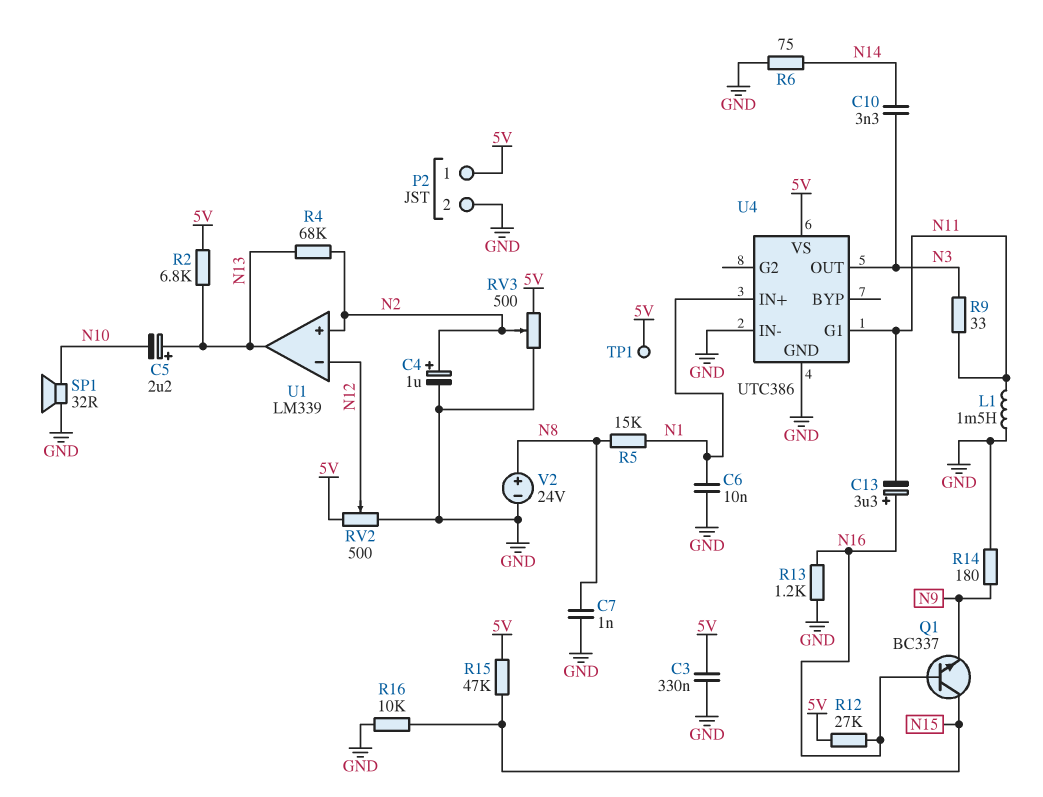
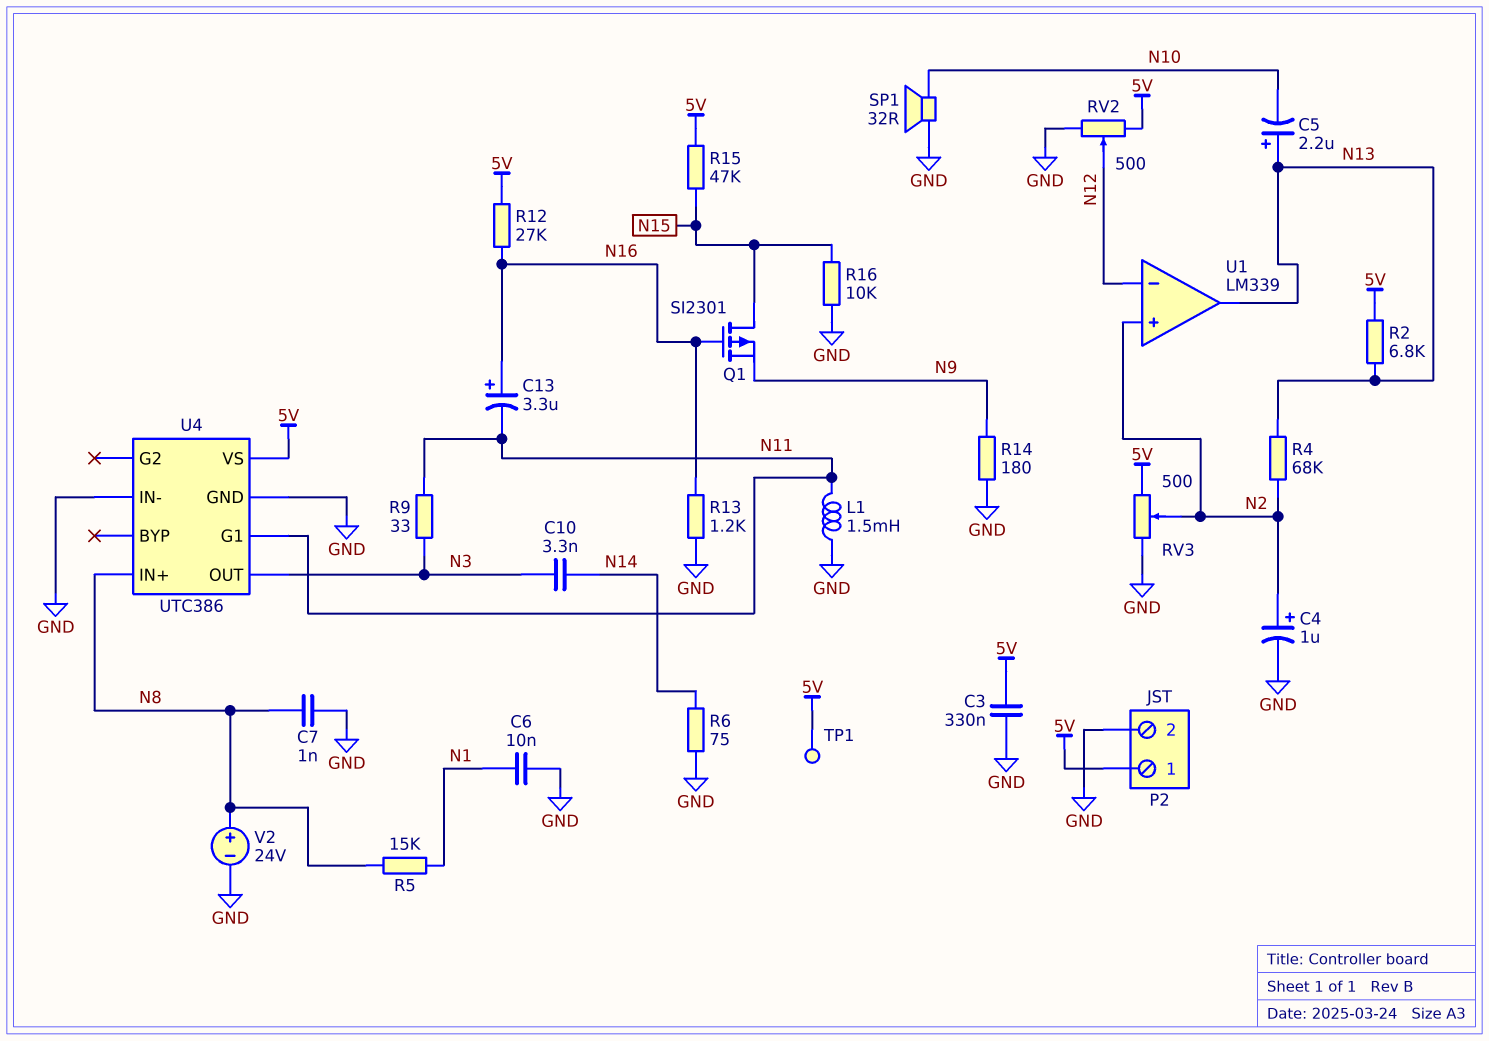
Q1: NPN BC337 (B N16, C N15, E N9) -> PMOS SI2301 (G N16, D N15, S N9)
U4 pin IN+: N1 -> N8

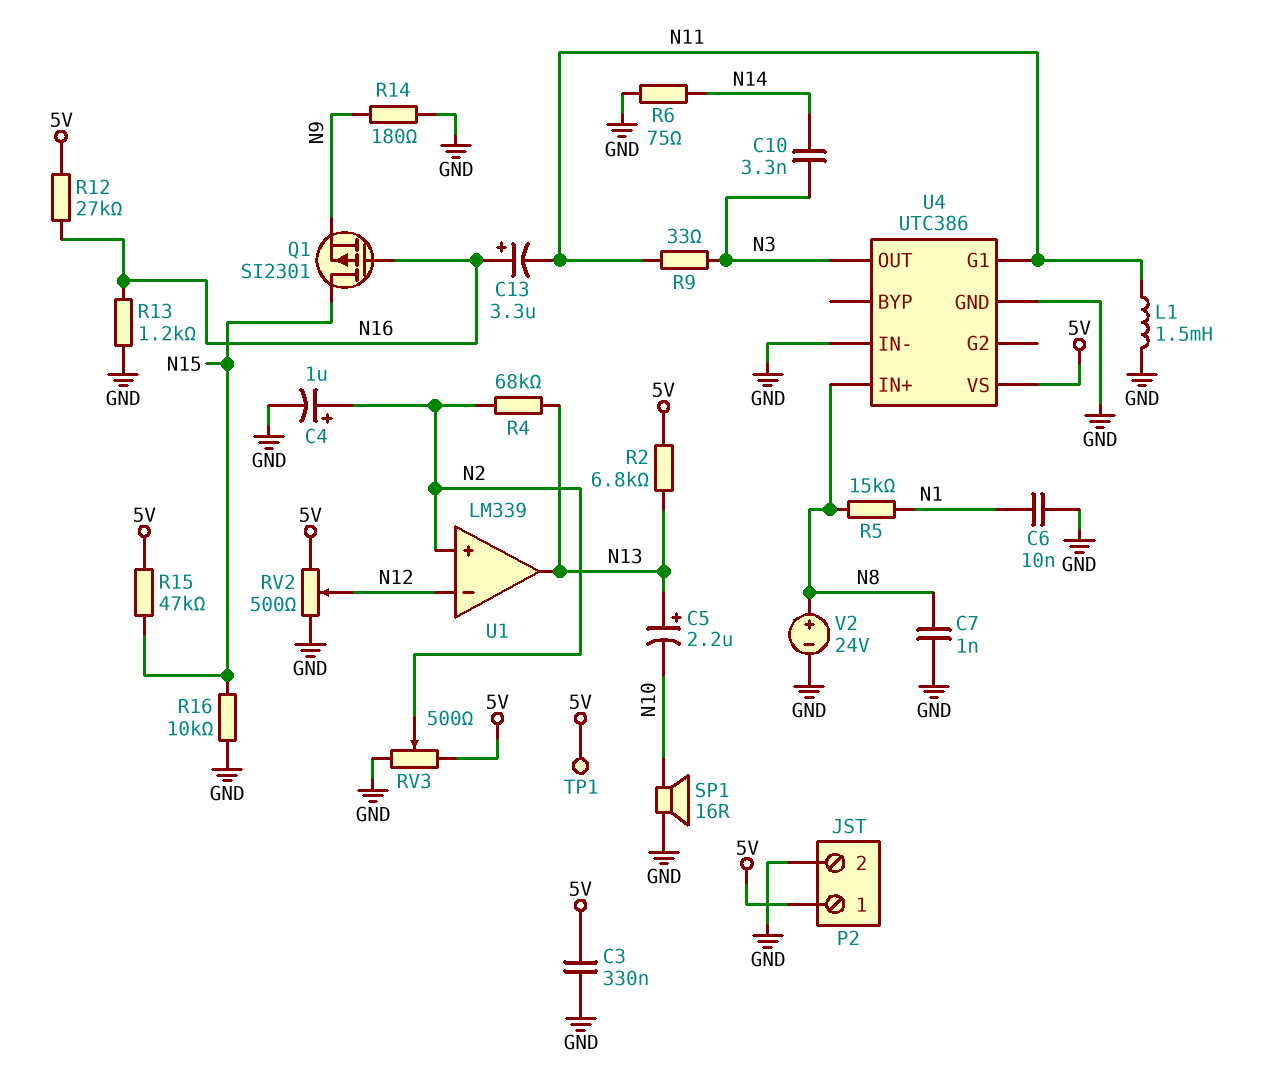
SP1: speaker 32R (GND, N10) -> speaker 16R (GND, N10)

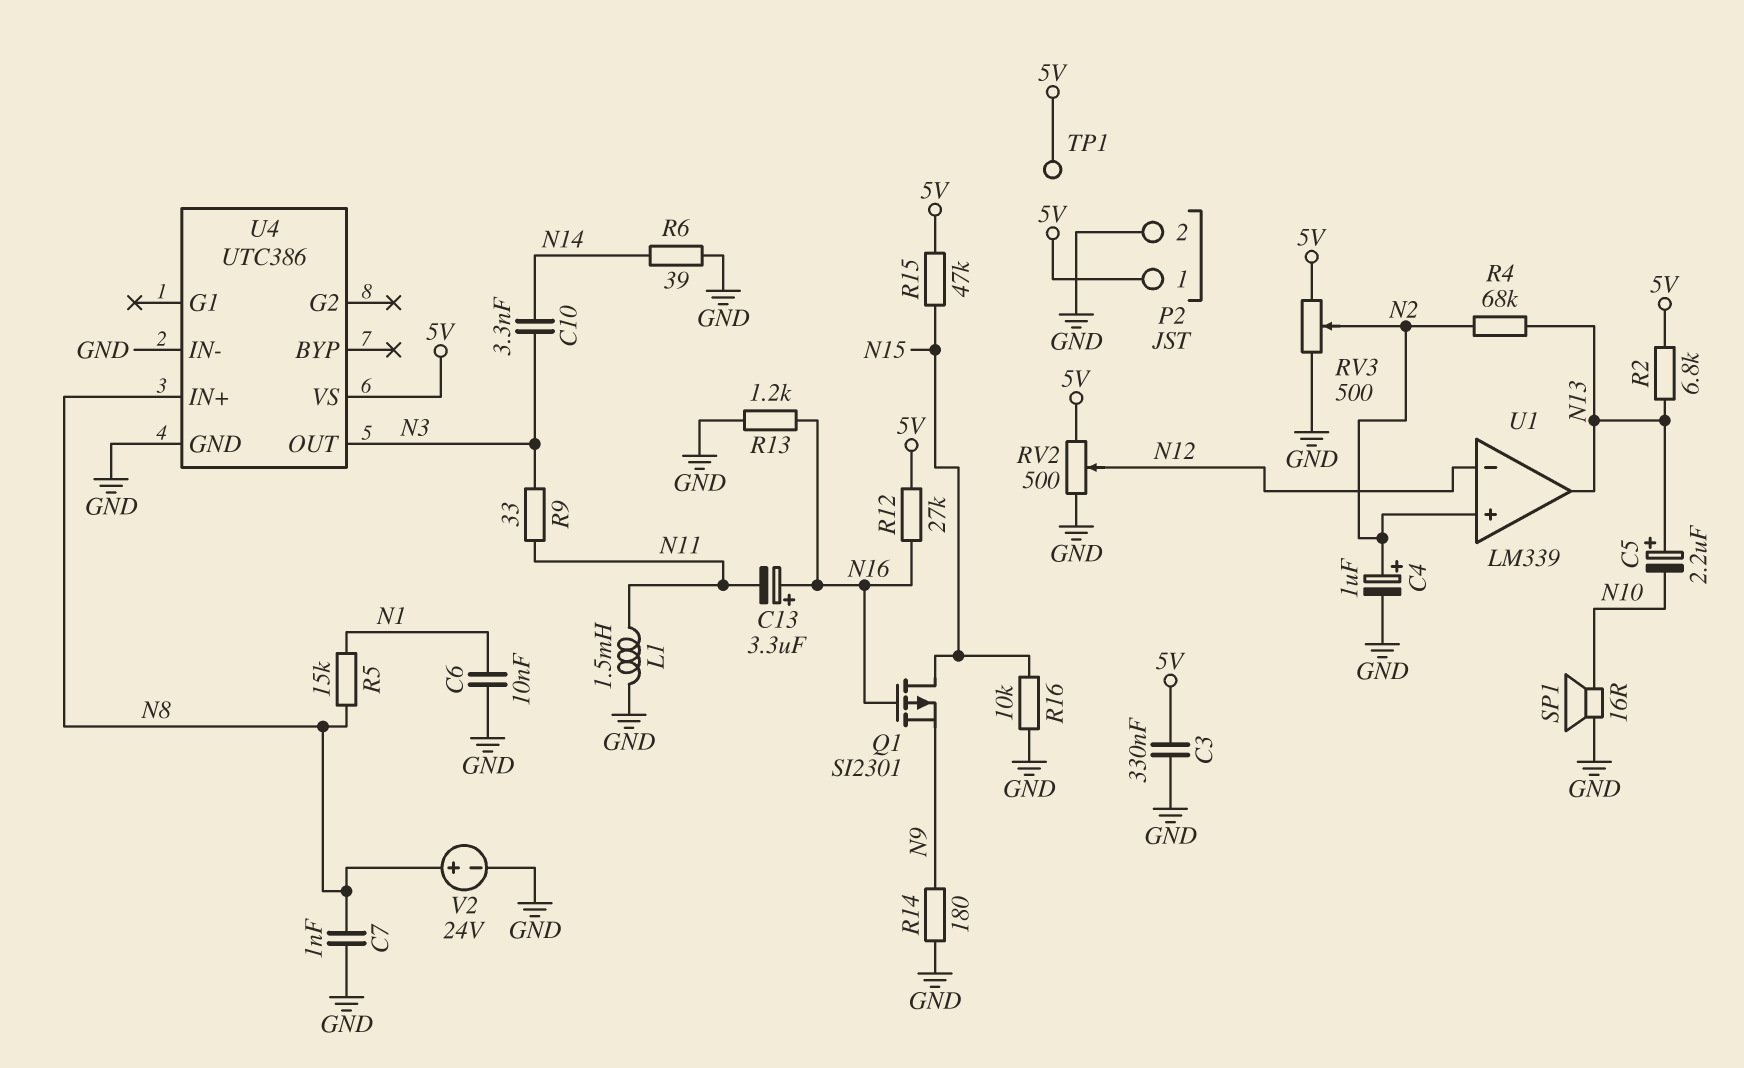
R6: 75 (GND, N14) -> 39 (GND, N14)
U4 pin G1: N11 -> none

